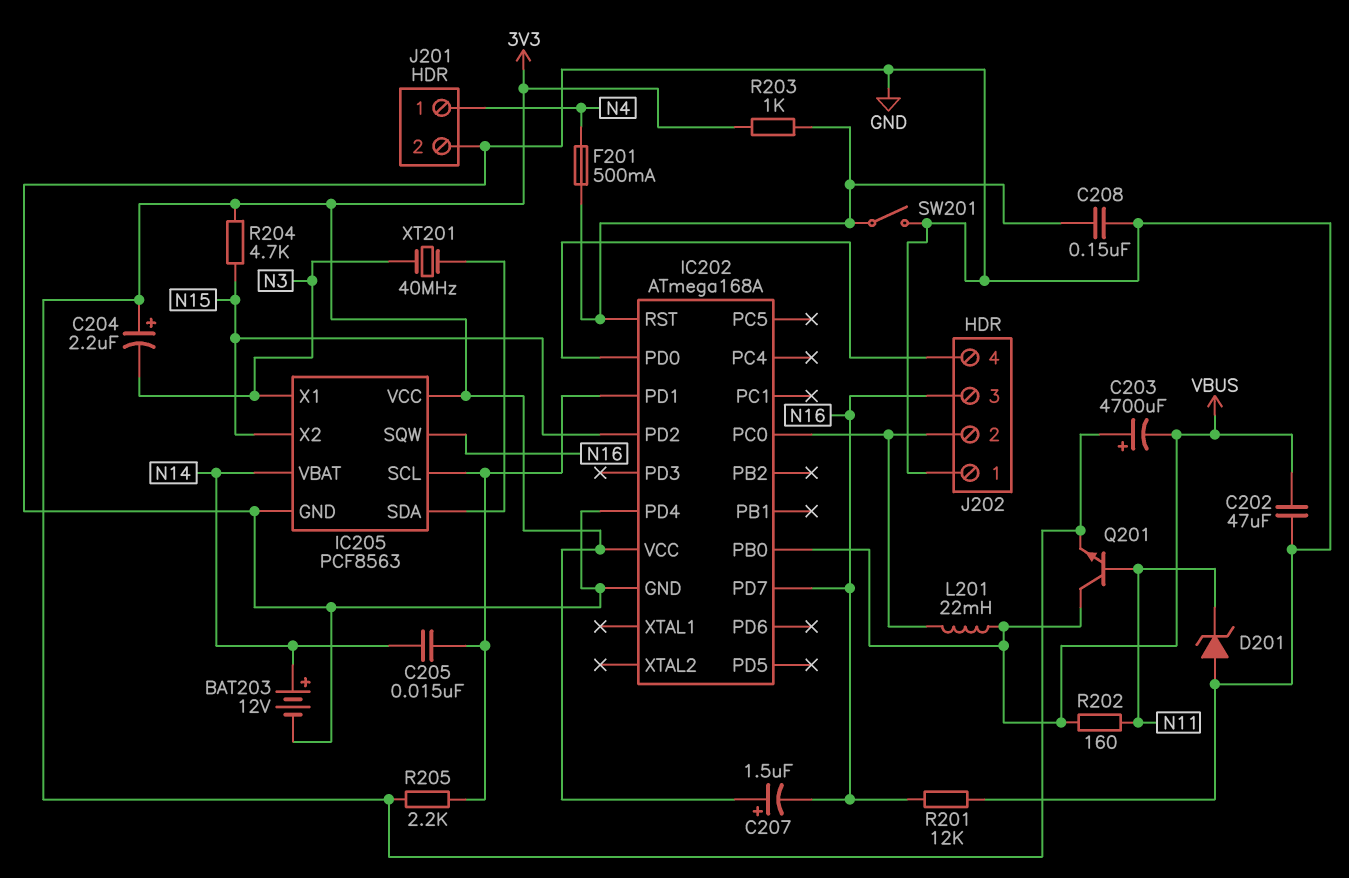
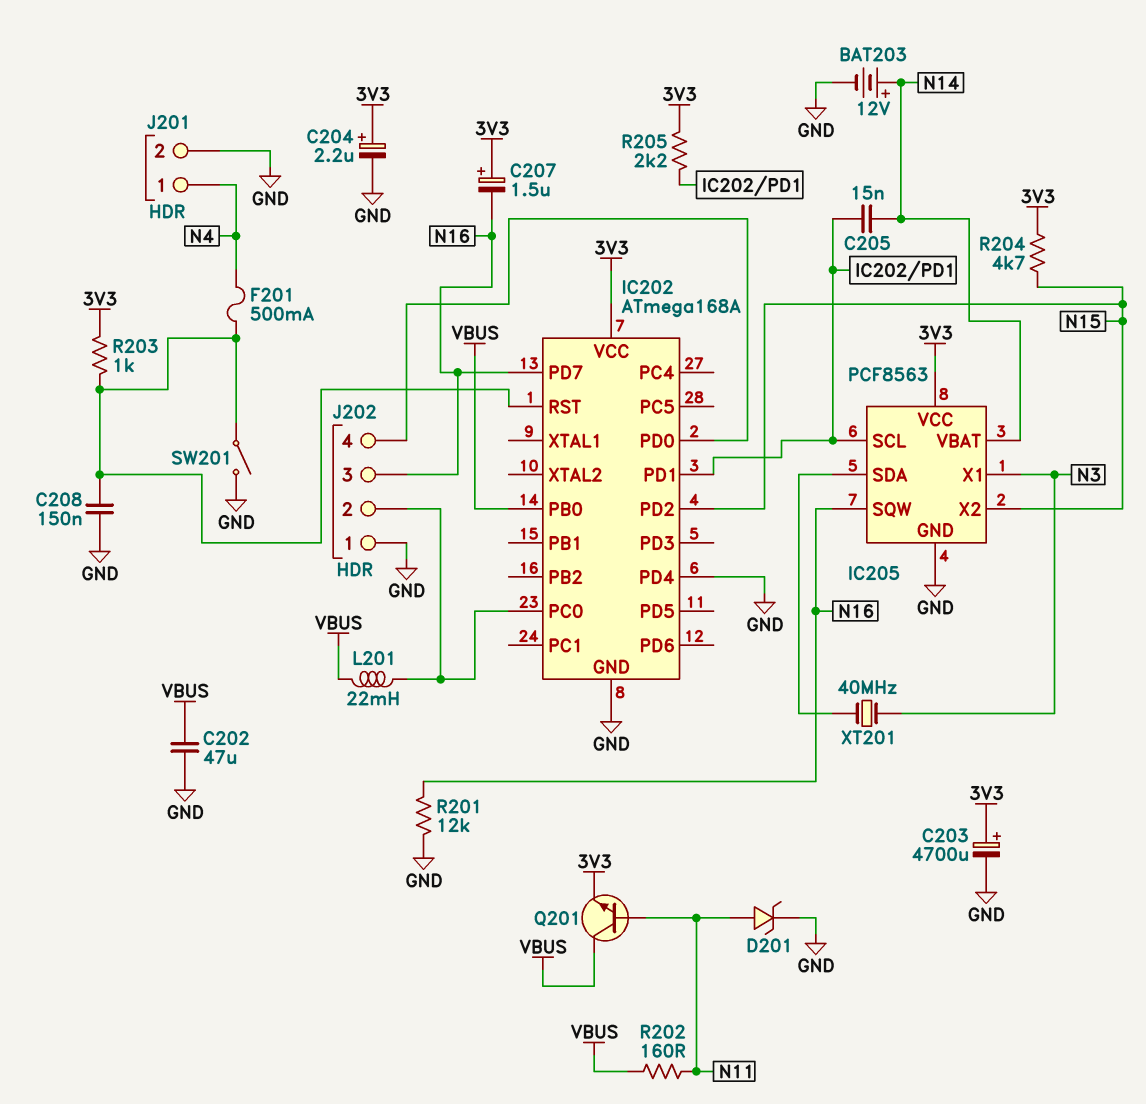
C203: 4700uF (plus 3V3, minus VBUS) -> 4700uF (plus 3V3, minus GND)
C204: 2.2uF (plus 3V3, minus N3) -> 2.2uF (plus 3V3, minus GND)
D201: zener (A GND, K N11) -> zener (A N11, K GND)

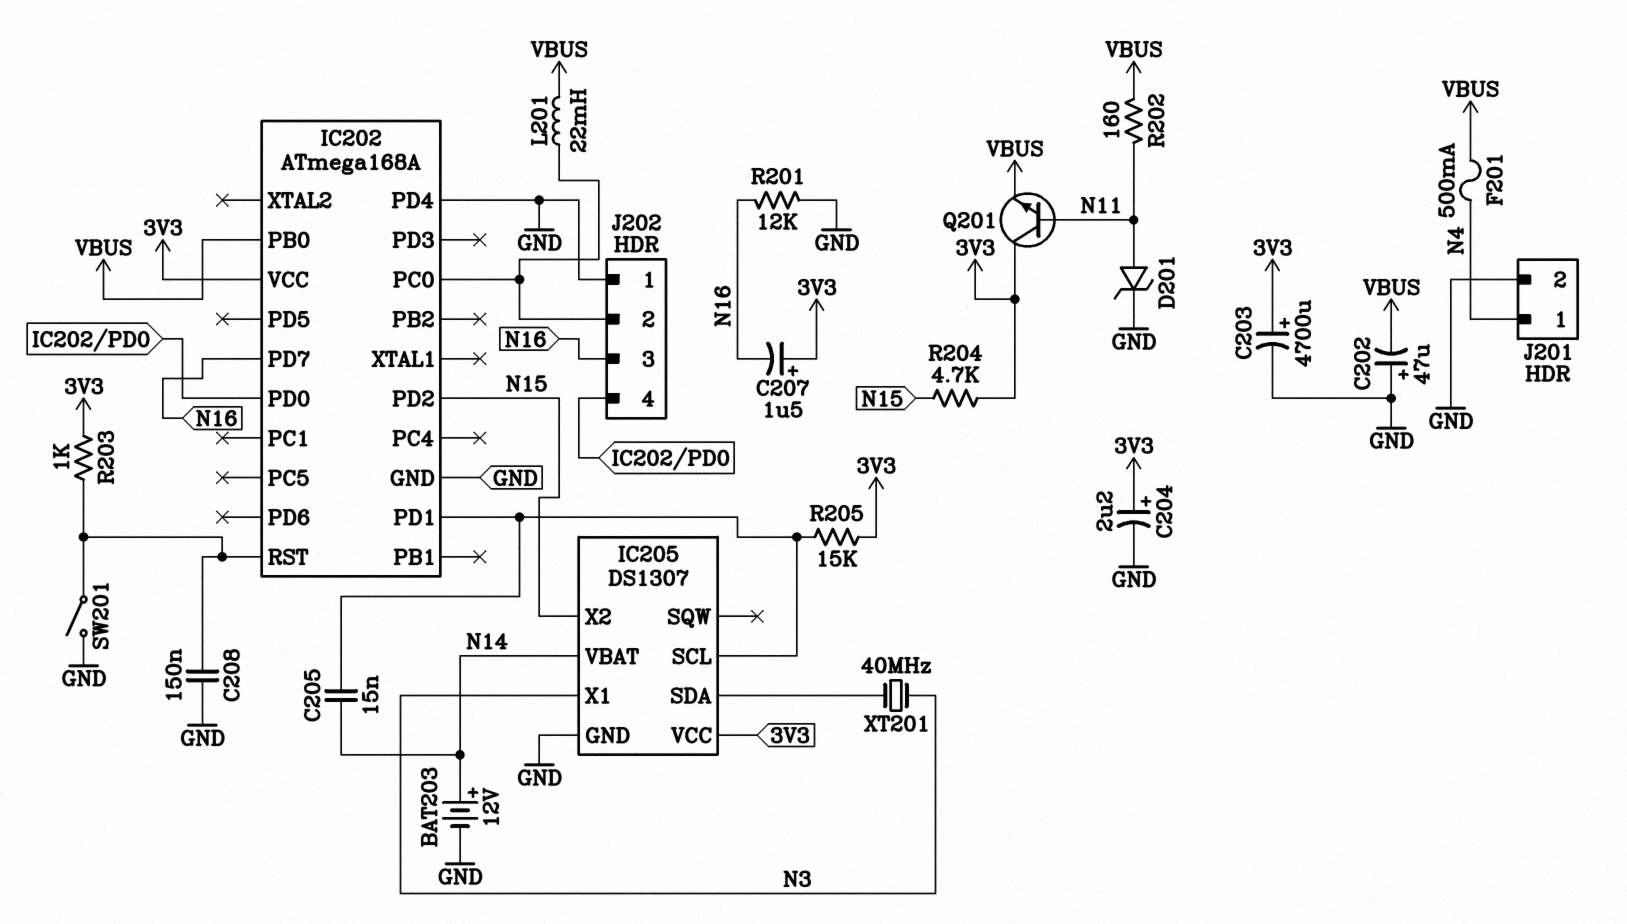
C202: 47uF (GND, VBUS) -> 47uF (plus GND, minus VBUS)
F201: 500mA (IC202/RST, N4) -> 500mA (N4, VBUS)
IC205: PCF8563 -> DS1307
IC205 pin SQW: N16 -> none
Q201: NPN (B N11, C VBUS, E 3V3) -> NPN (B N11, C 3V3, E VBUS)
R205: 2.2k (3V3, IC202/PD1) -> 15k (3V3, IC202/PD1)

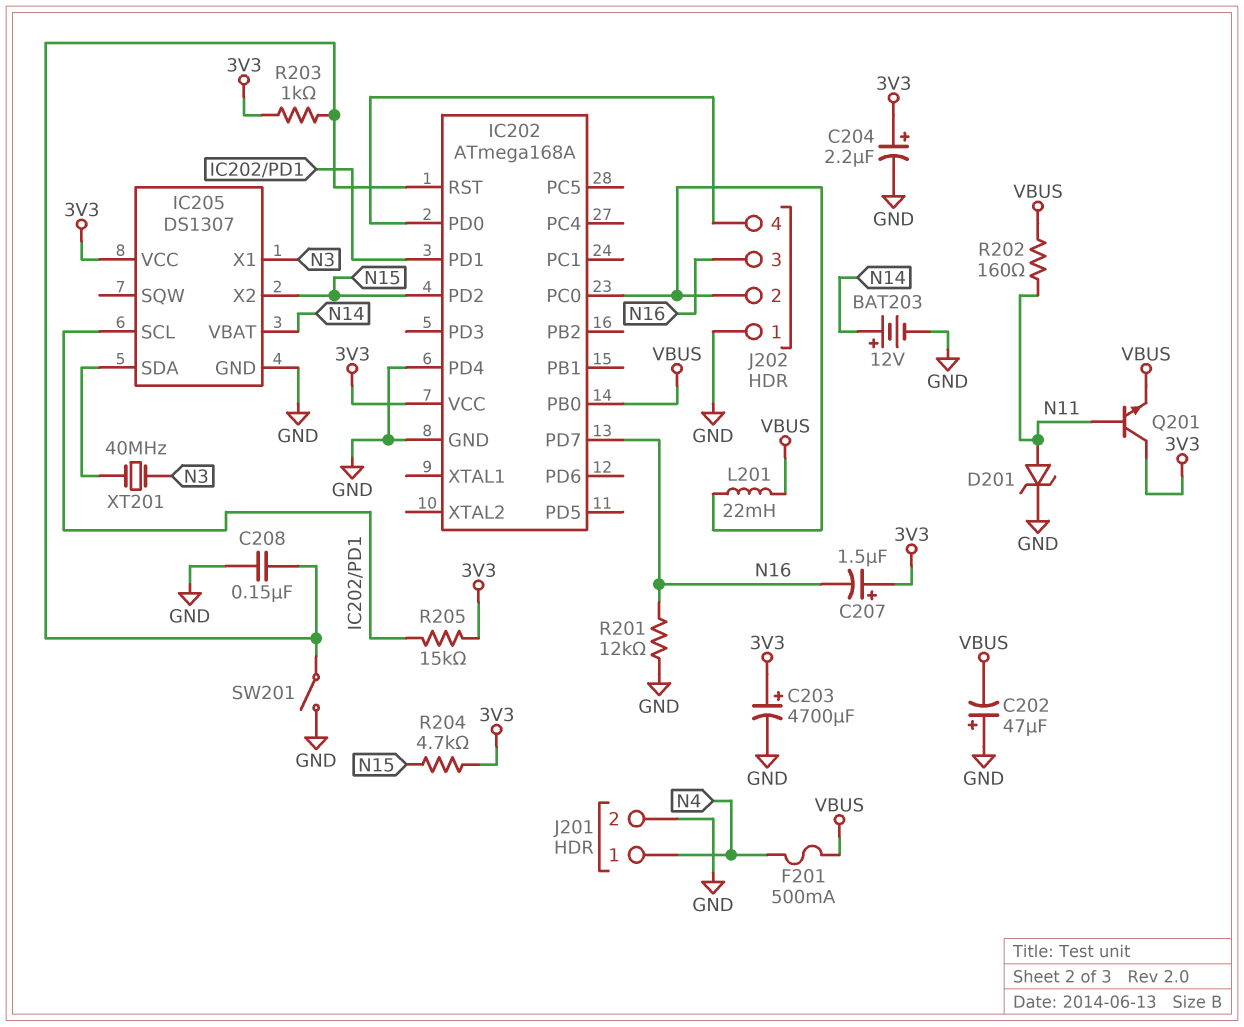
C205: 15nF (IC202/PD1, N14) -> none

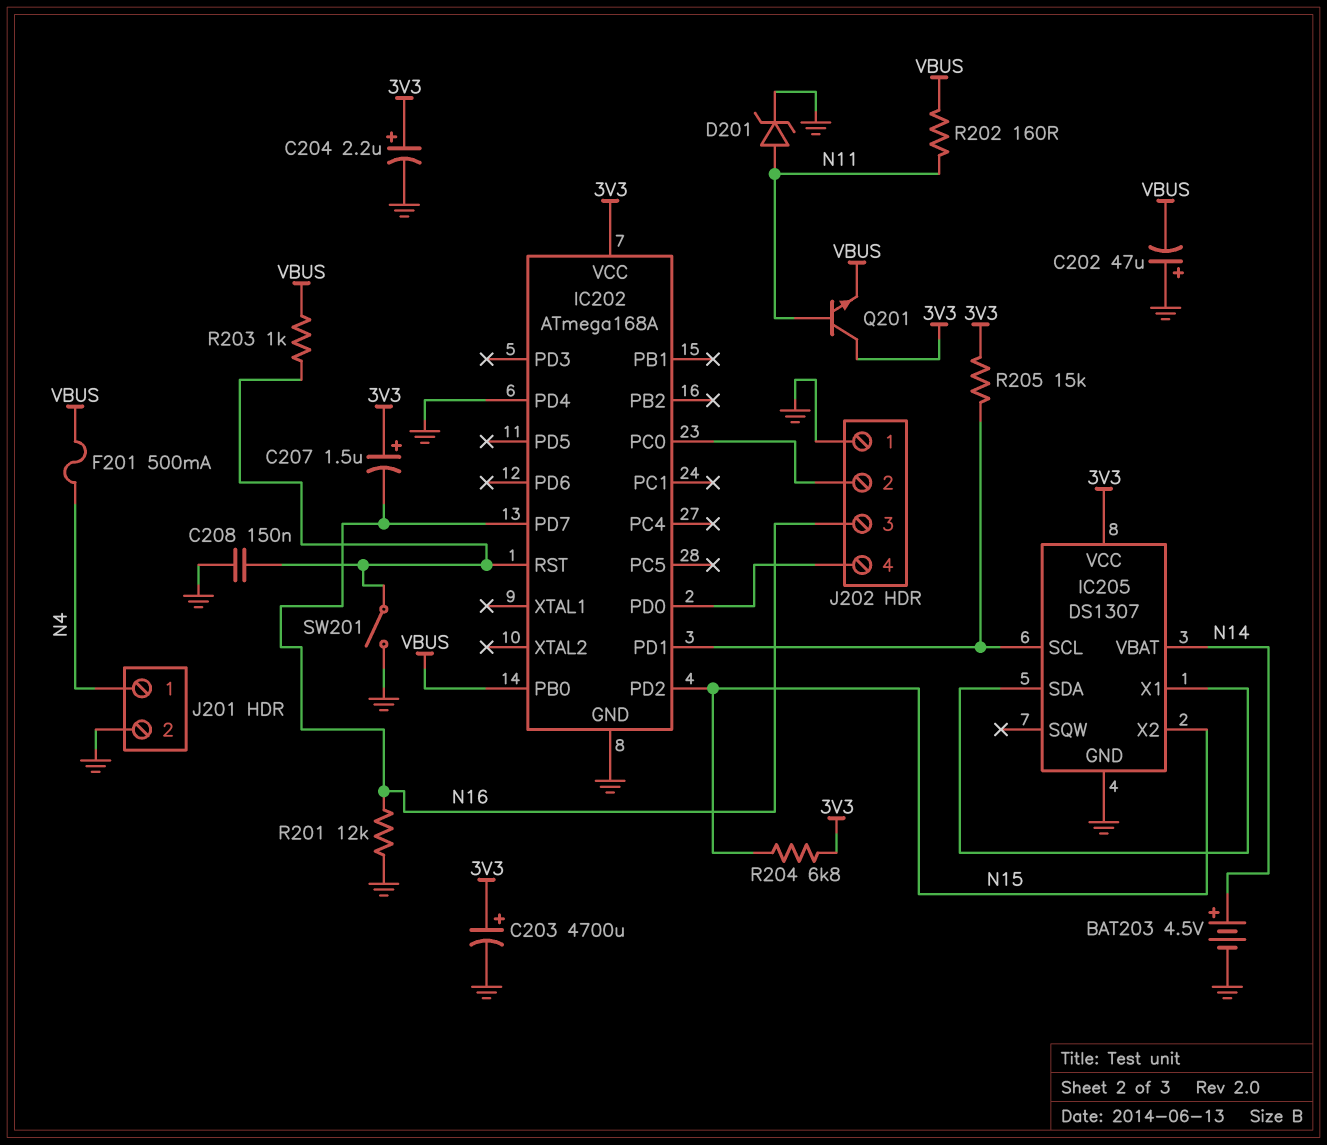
BAT203: 12V (plus N14, minus GND) -> 4.5V (plus N14, minus GND)
IC205 pin X1: N3 -> IC205/SDA
L201: 22mH (IC202/PC0, VBUS) -> none
R203: 1k (3V3, IC202/RST) -> 1k (IC202/RST, VBUS)
R204: 4.7k (3V3, N15) -> 6.8k (3V3, N15)
XT201: 40MHz (IC205/SDA, N3) -> none

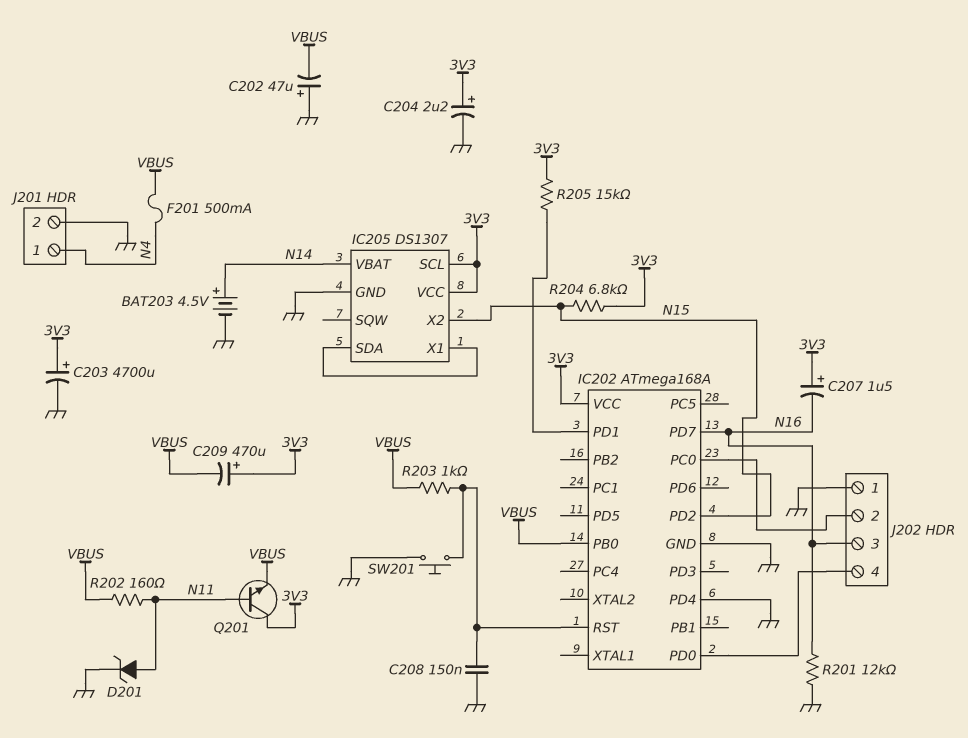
C209: none -> 470uF (plus 3V3, minus VBUS)
IC205 pin SCL: IC202/PD1 -> 3V3
SW201: switch (GND, IC202/RST) -> button (GND, IC202/RST)

